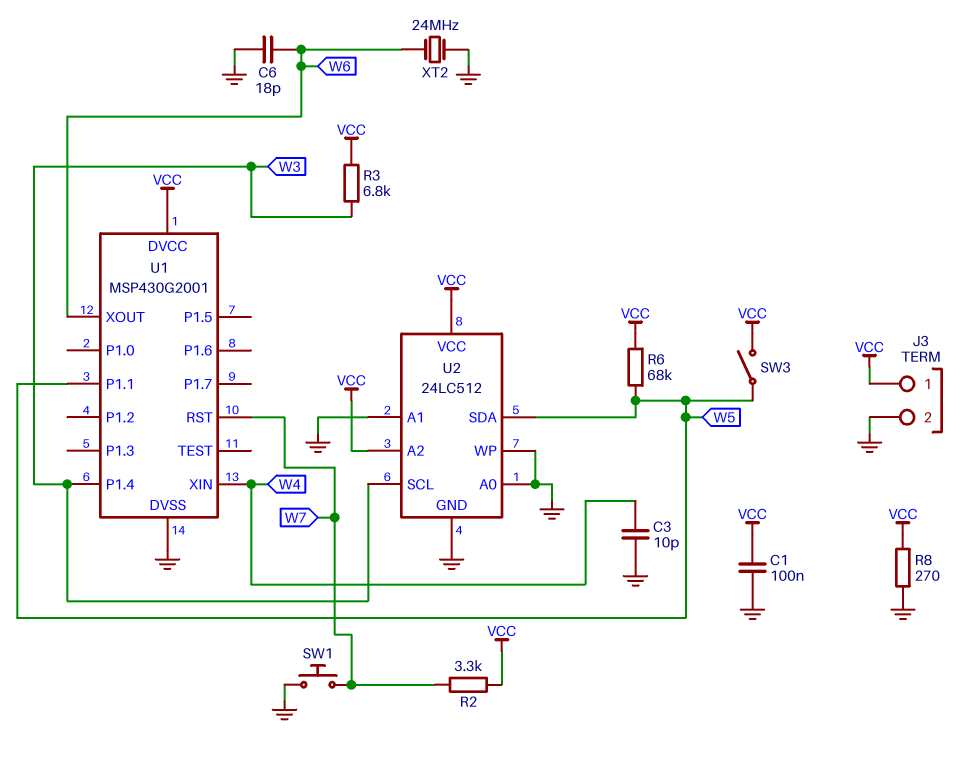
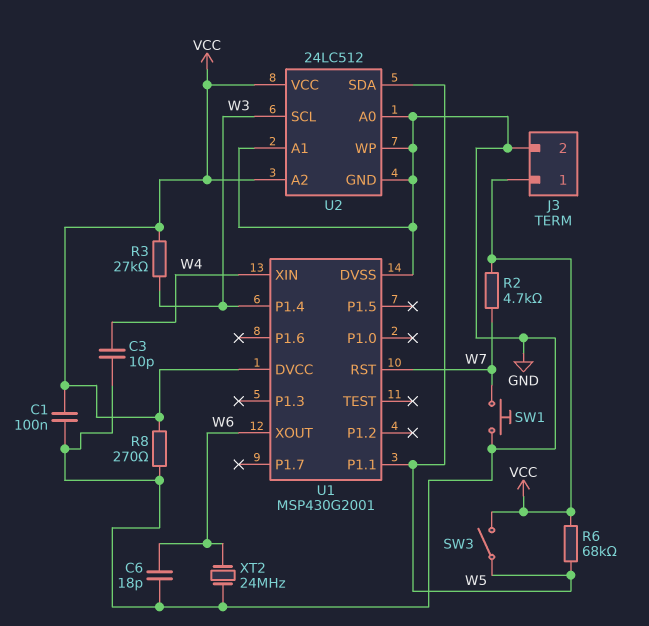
R2: 3.3k (VCC, W7) -> 4.7k (VCC, W7)
R3: 6.8k (VCC, W3) -> 27k (VCC, W3)

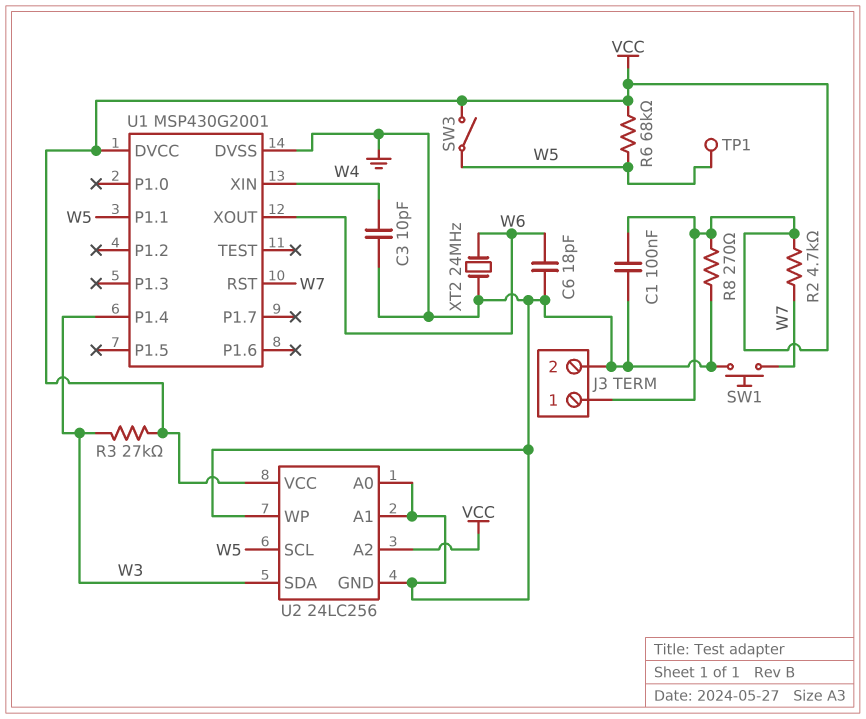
TP1: none -> test point (W5)
U2: 24LC512 -> 24LC256
U2 pin SCL: W3 -> W5
U2 pin SDA: W5 -> W3

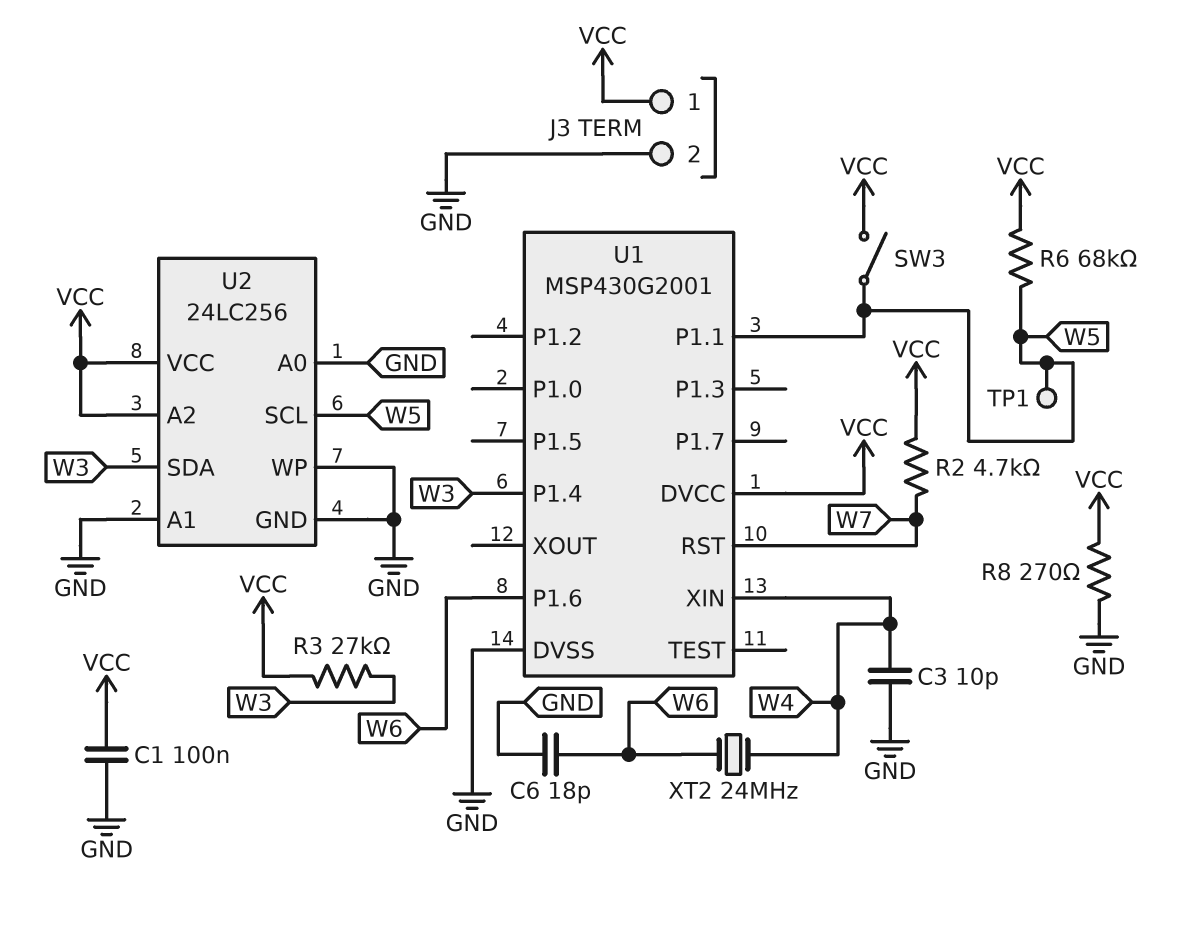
SW1: button (GND, W7) -> none
U1 pin P1.6: none -> W6
U1 pin XOUT: W6 -> none
XT2: 24MHz (GND, W6) -> 24MHz (W4, W6)

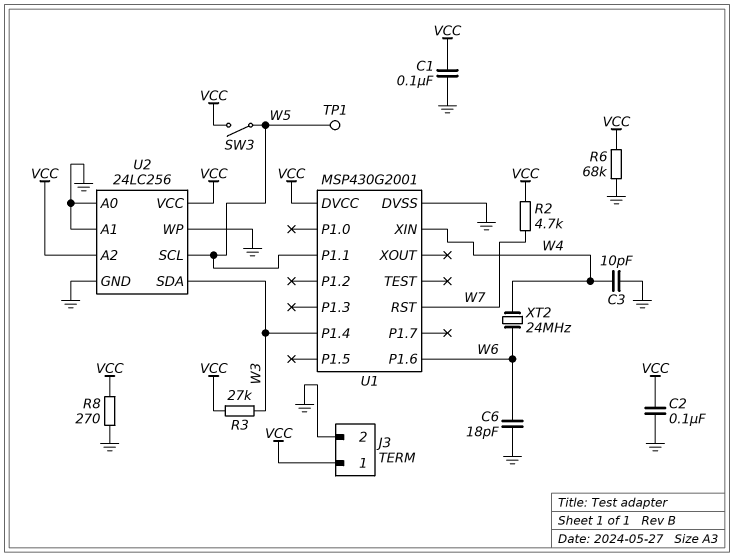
C2: none -> 100nF (GND, VCC)
R6: 68k (VCC, W5) -> 68k (GND, VCC)

